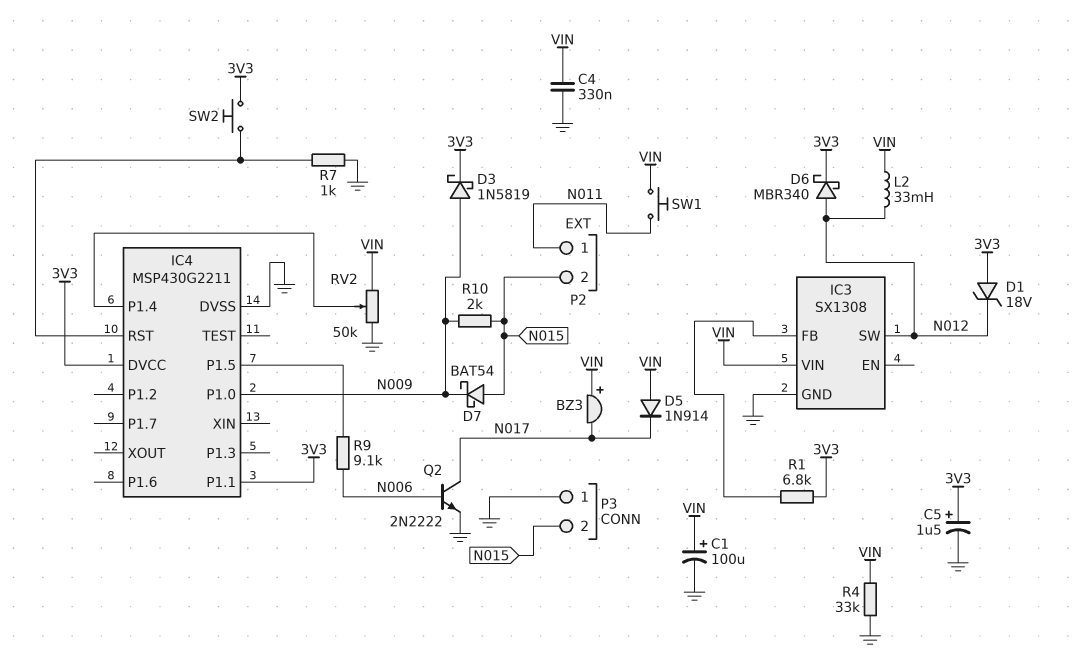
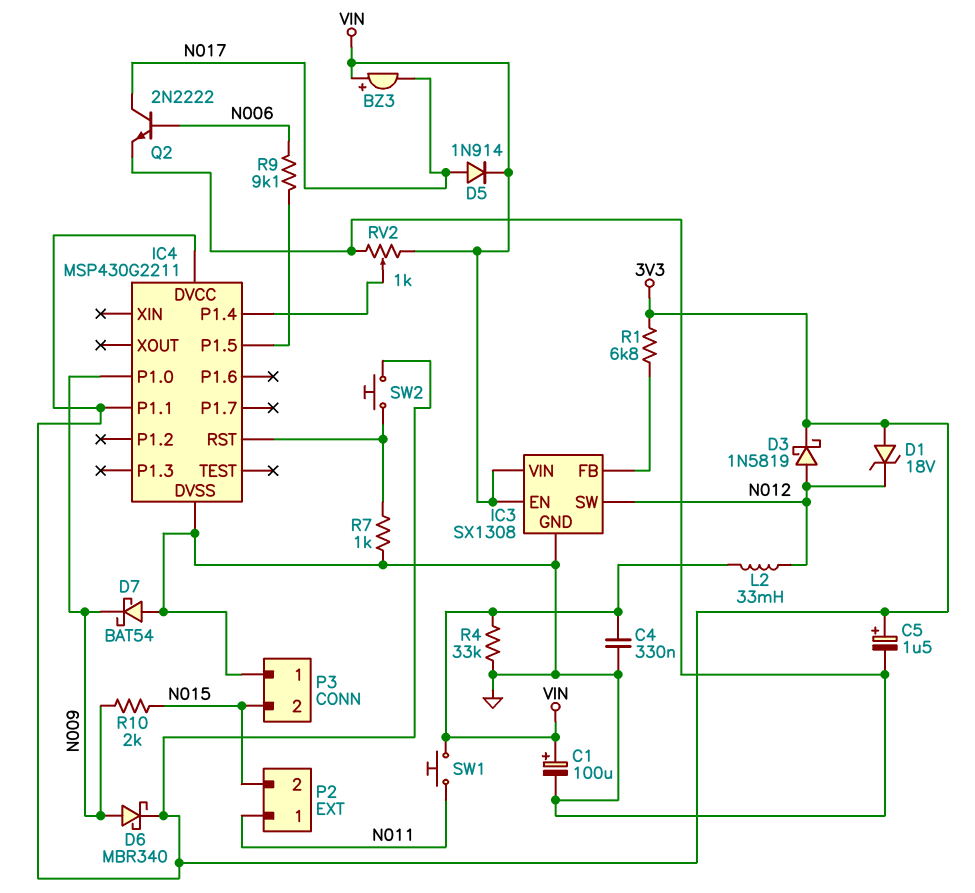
D3: schottky 1N5819 (A N009, K 3V3) -> schottky 1N5819 (A N012, K 3V3)
D5: diode 1N914 (A VIN, K N017) -> diode 1N914 (A N017, K VIN)
D6: schottky MBR340 (A N012, K 3V3) -> schottky MBR340 (A N009, K 3V3)
D7: schottky BAT54 (A N015, K N009) -> schottky BAT54 (A GND, K N009)
IC3 pin EN: none -> VIN
RV2: 50k (GND, VIN, wiper IC4/P1.4) -> 1k (GND, VIN, wiper IC4/P1.4)

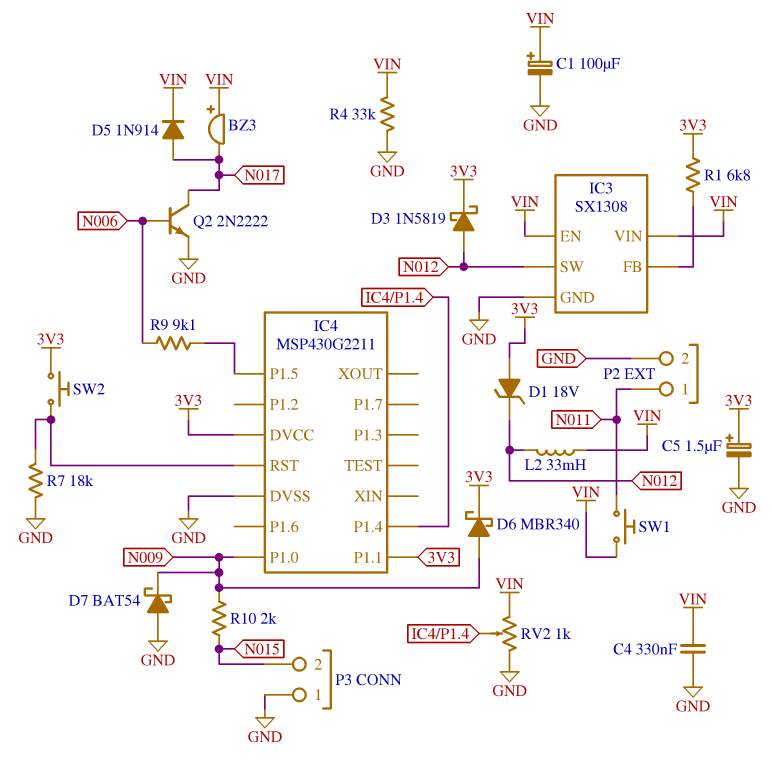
P2 pin 2: N015 -> GND
R7: 1k (GND, IC4/RST) -> 18k (GND, IC4/RST)

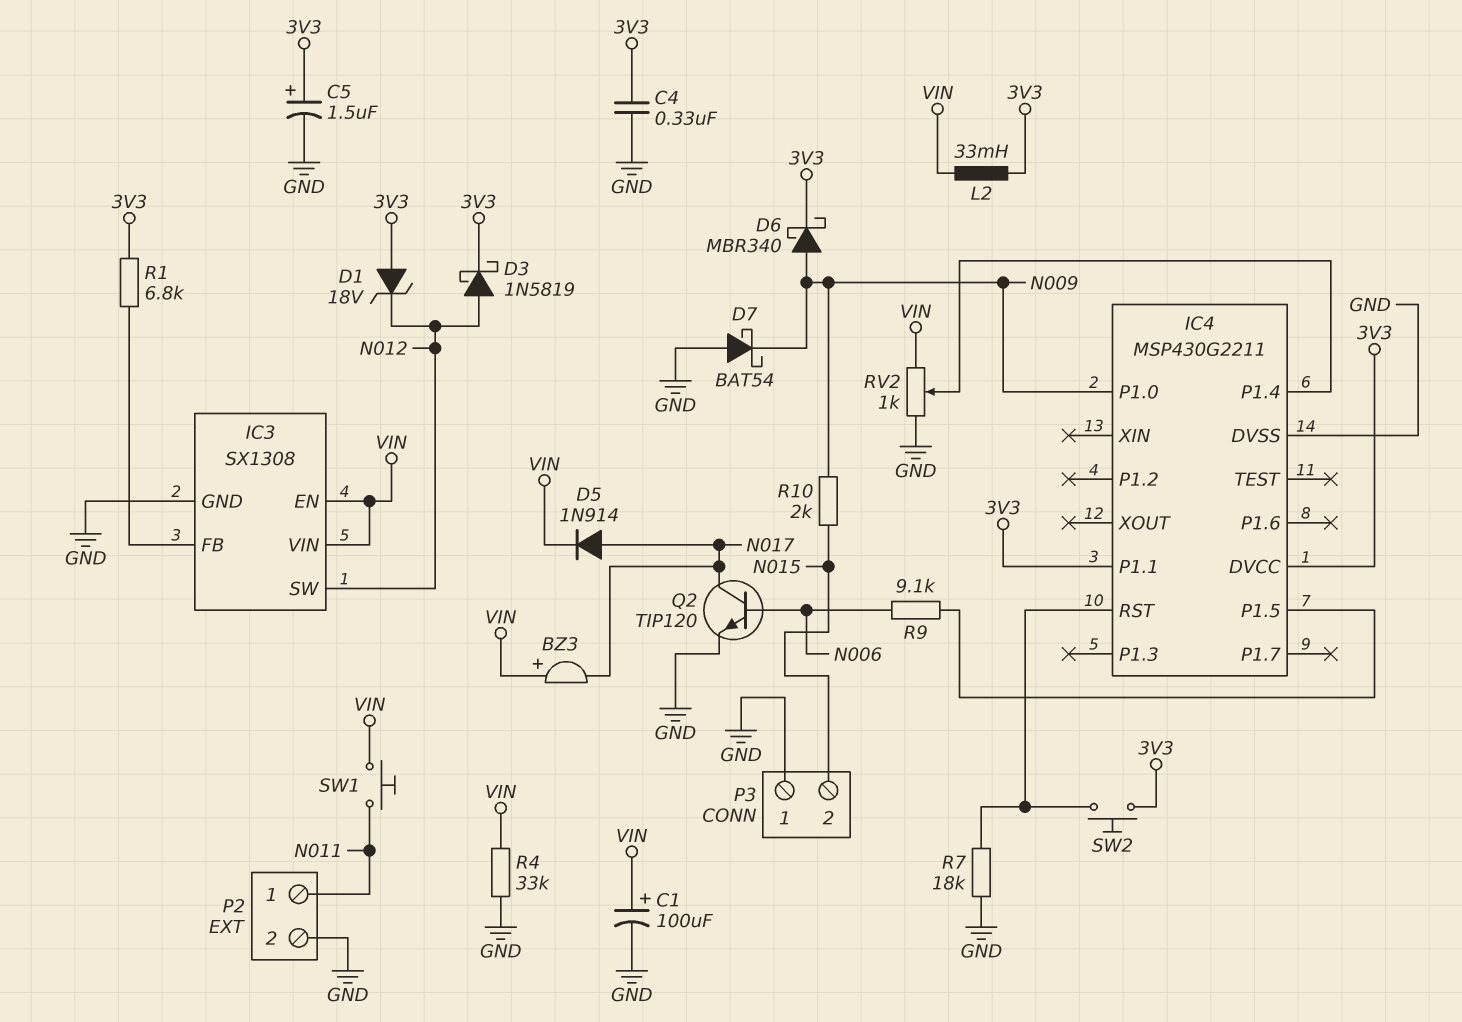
C4: 330nF (GND, VIN) -> 330nF (3V3, GND)
L2: 33mH (N012, VIN) -> 33mH (3V3, VIN)
Q2: NPN 2N2222 (B N006, C N017, E GND) -> NPN TIP120 (B N006, C N017, E GND)

